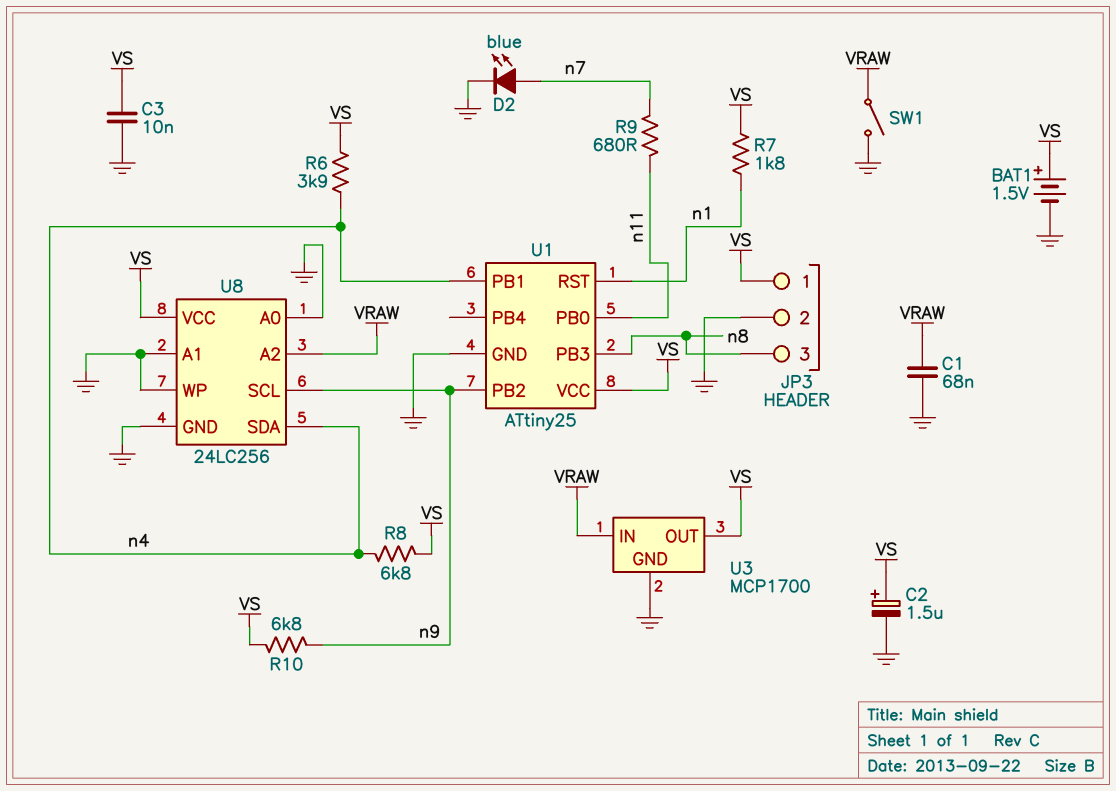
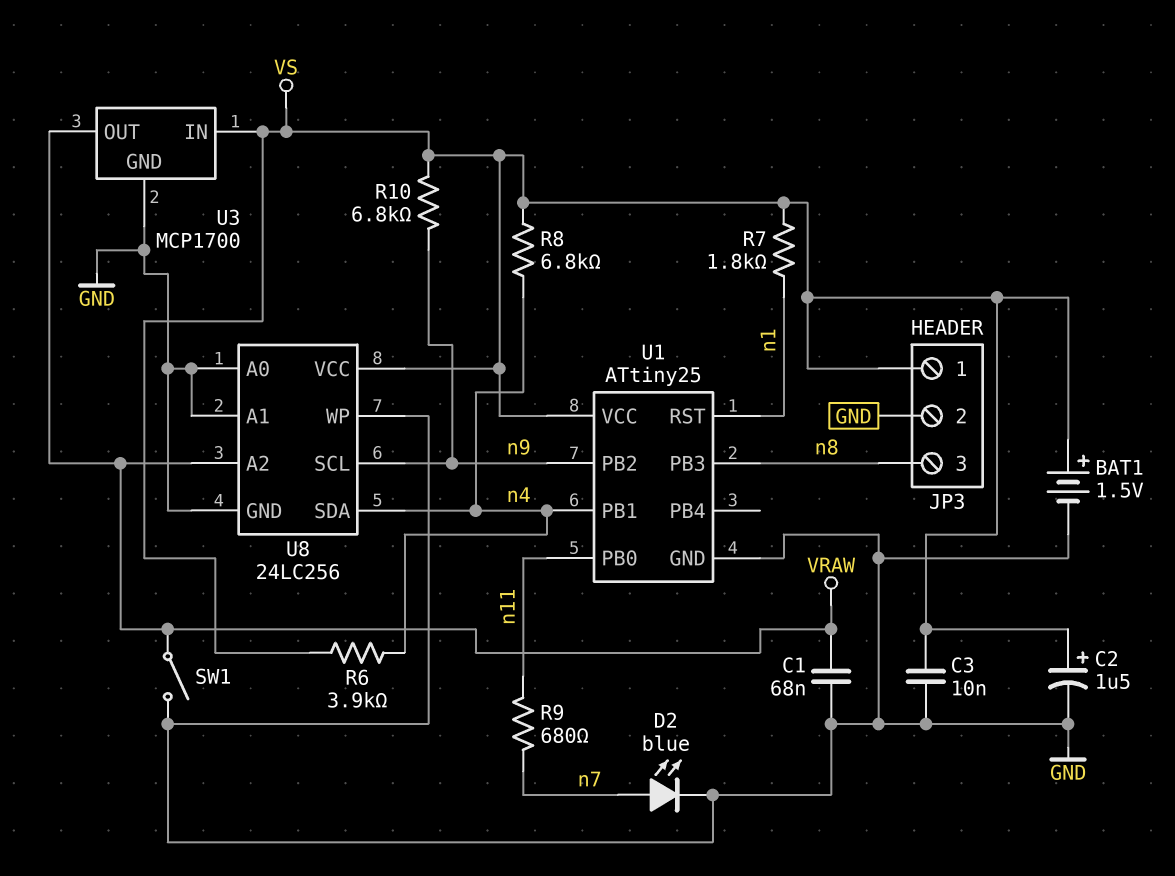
U3 pin IN: VRAW -> VS
U3 pin OUT: VS -> VRAW

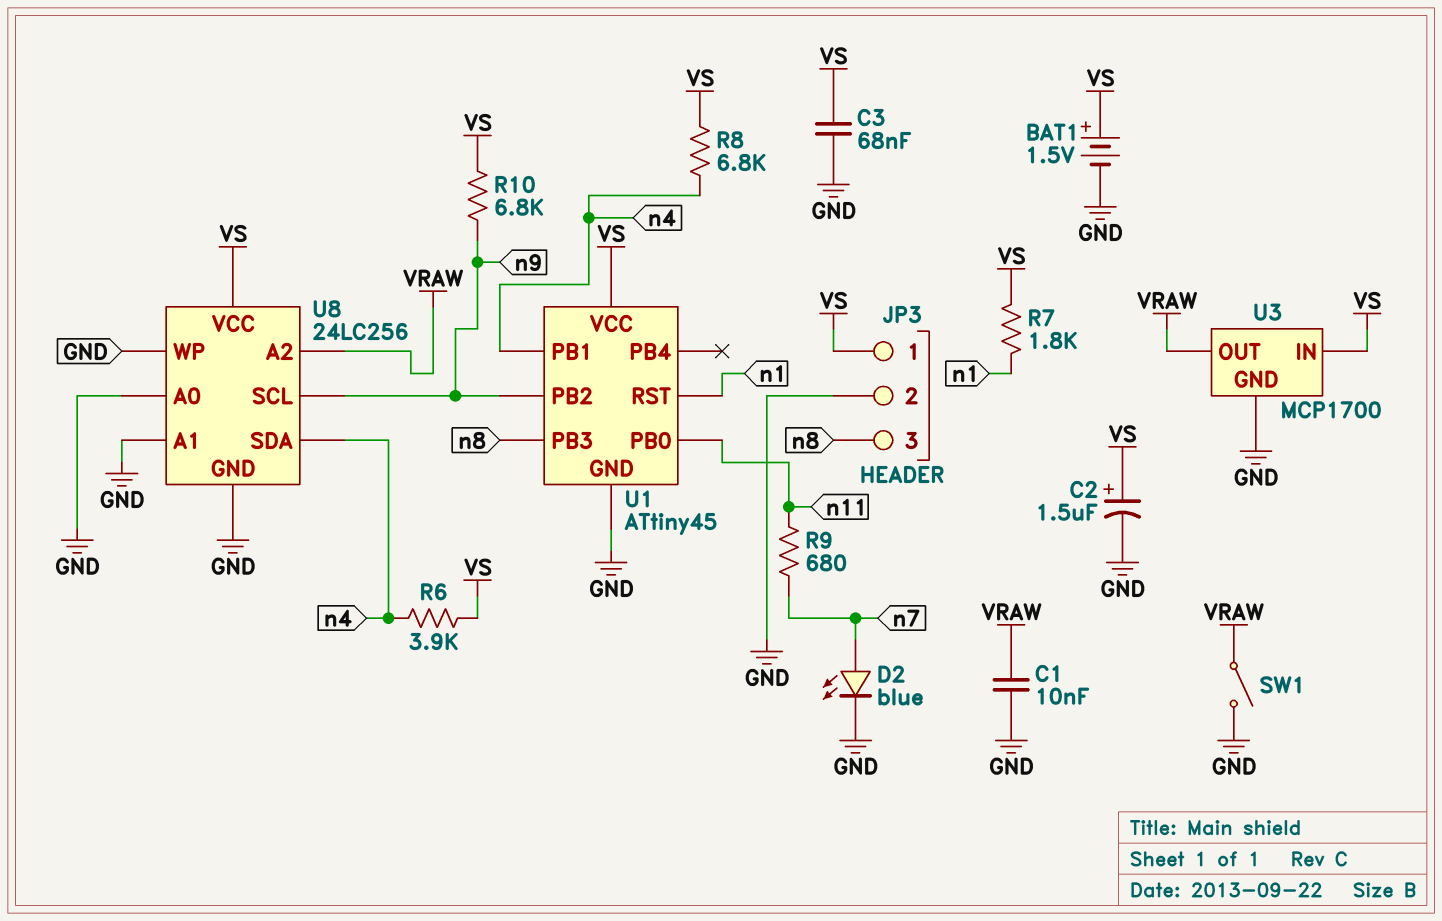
C1: 68nF (GND, VRAW) -> 10nF (GND, VRAW)
C3: 10nF (GND, VS) -> 68nF (GND, VS)
U1: ATtiny25 -> ATtiny45

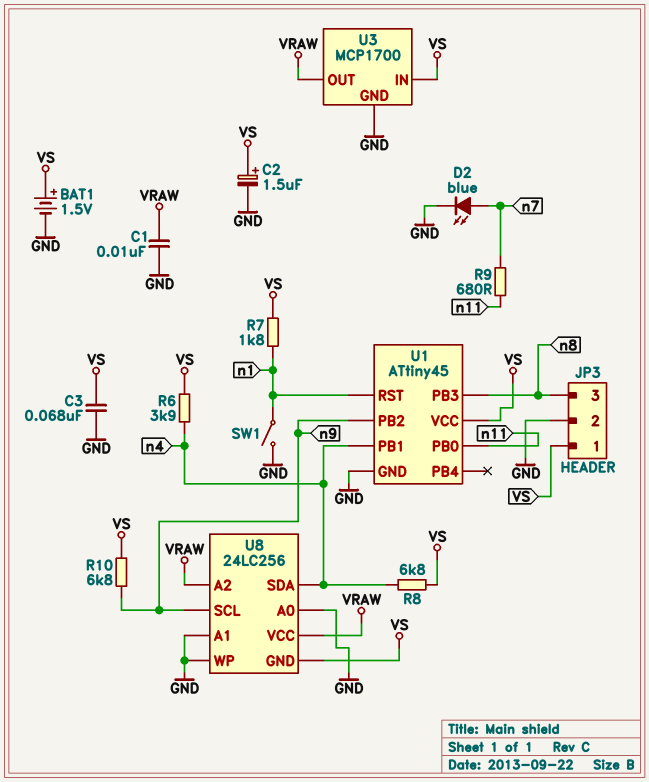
SW1: switch (GND, VRAW) -> switch (GND, n1)
U8 pin GND: GND -> VS
U8 pin VCC: VS -> VRAW

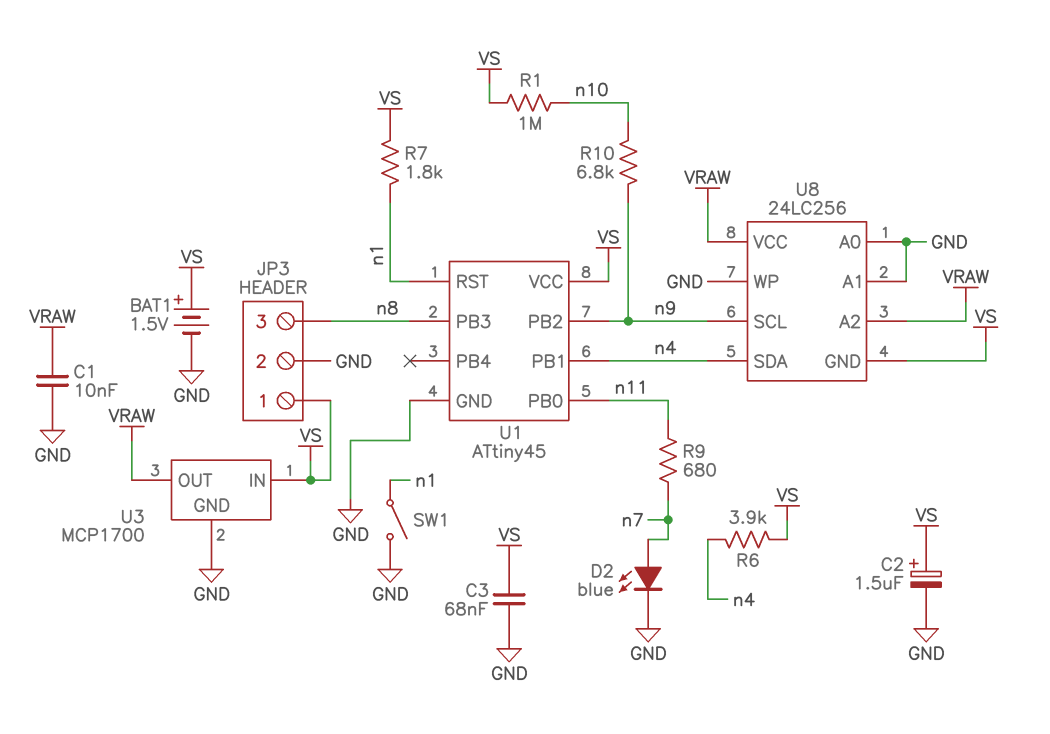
R1: none -> 1M (VS, n10)
R8: 6.8k (VS, n4) -> none
R10: 6.8k (VS, n9) -> 6.8k (n9, n10)

